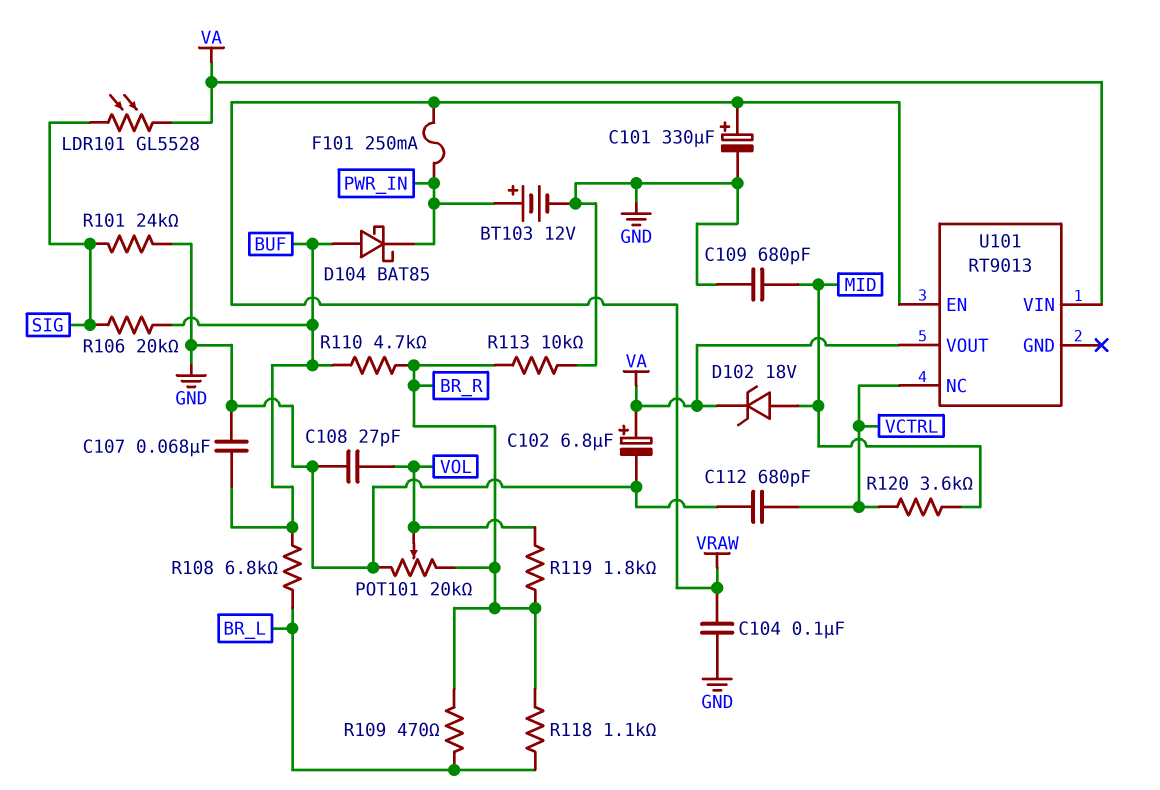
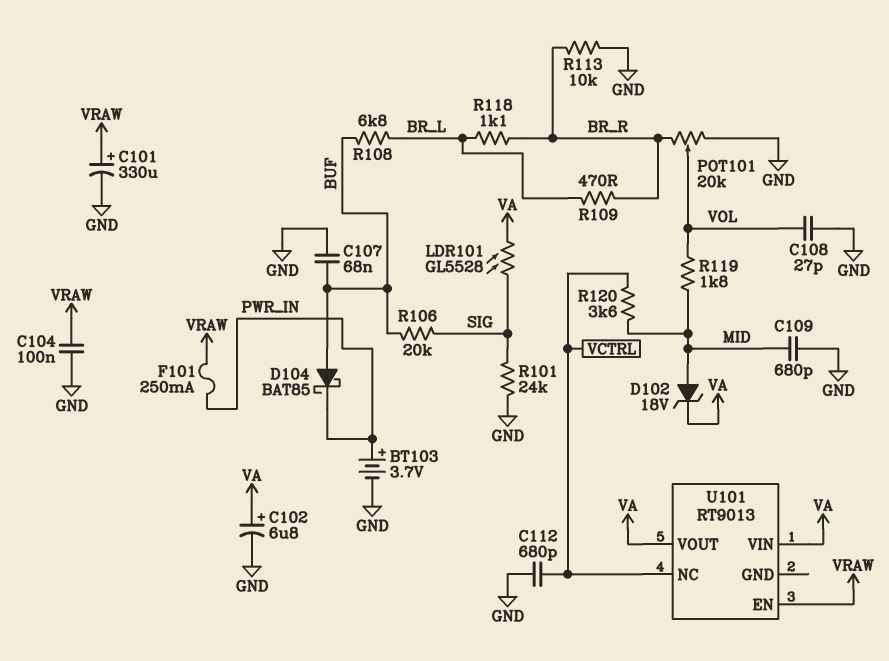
BT103: 12V (plus PWR_IN, minus GND) -> 3.7V (plus PWR_IN, minus GND)
R110: 4.7k (BR_R, BUF) -> none
R119: 1.8k (BR_R, VOL) -> 1.8k (MID, VOL)

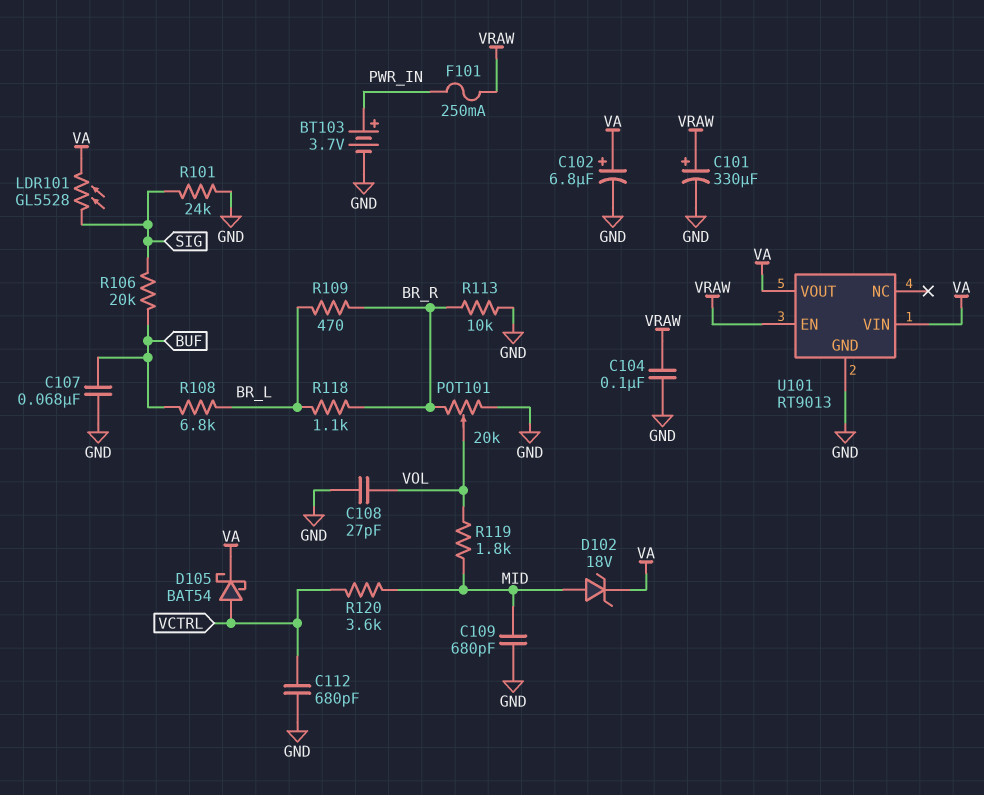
D104: schottky BAT85 (A BUF, K PWR_IN) -> none
D105: none -> schottky BAT54 (A VCTRL, K VA)
U101 pin GND: none -> GND
U101 pin NC: VCTRL -> none

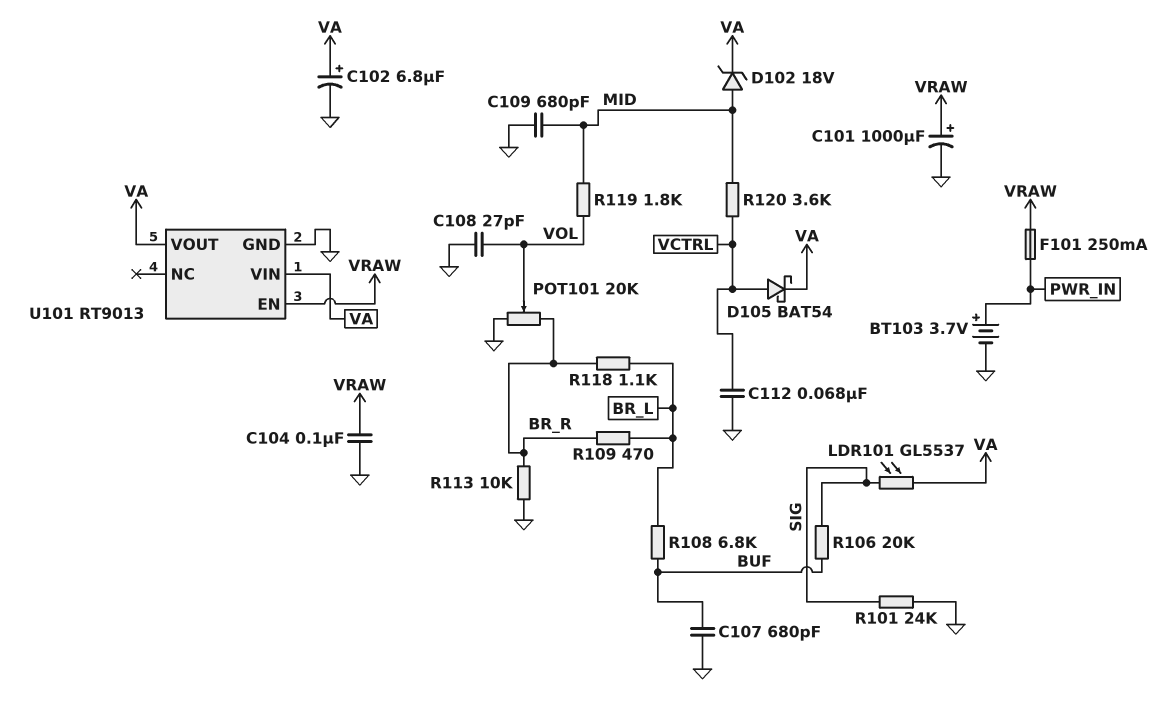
C101: 330uF (plus VRAW, minus GND) -> 1000uF (plus VRAW, minus GND)
C107: 68nF (BUF, GND) -> 680pF (BUF, GND)
C112: 680pF (GND, VCTRL) -> 68nF (GND, VCTRL)
LDR101: GL5528 (SIG, VA) -> GL5537 (SIG, VA)

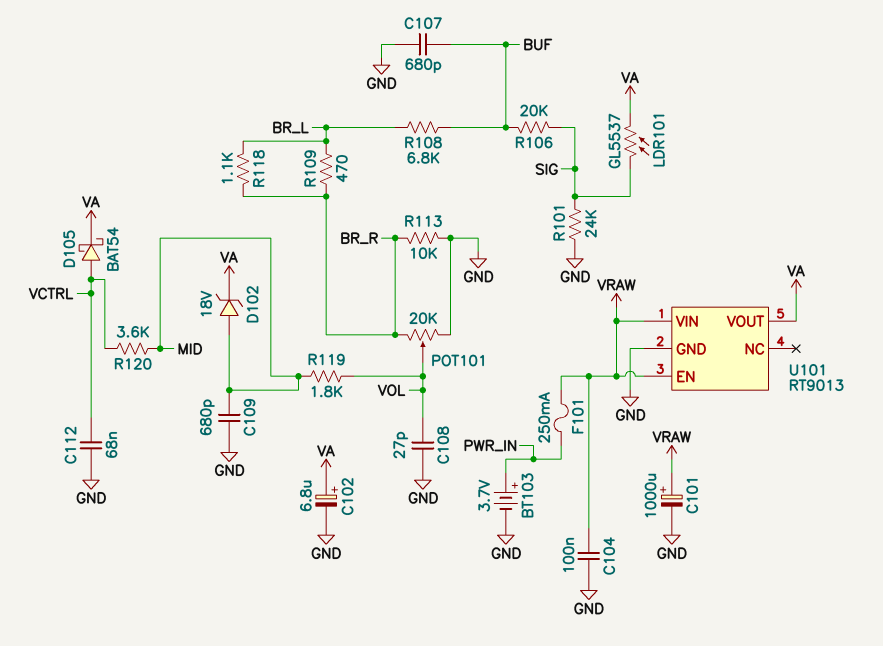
U101 pin VIN: VA -> VRAW

